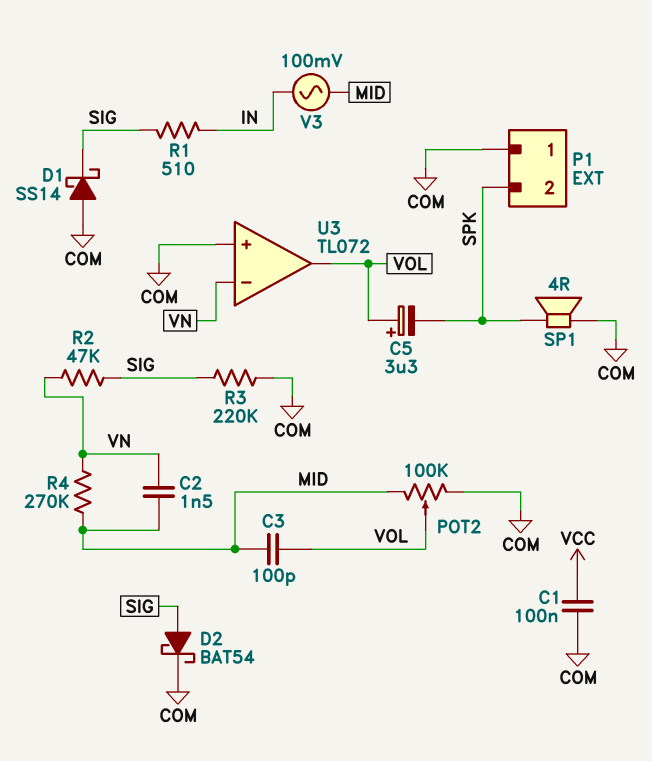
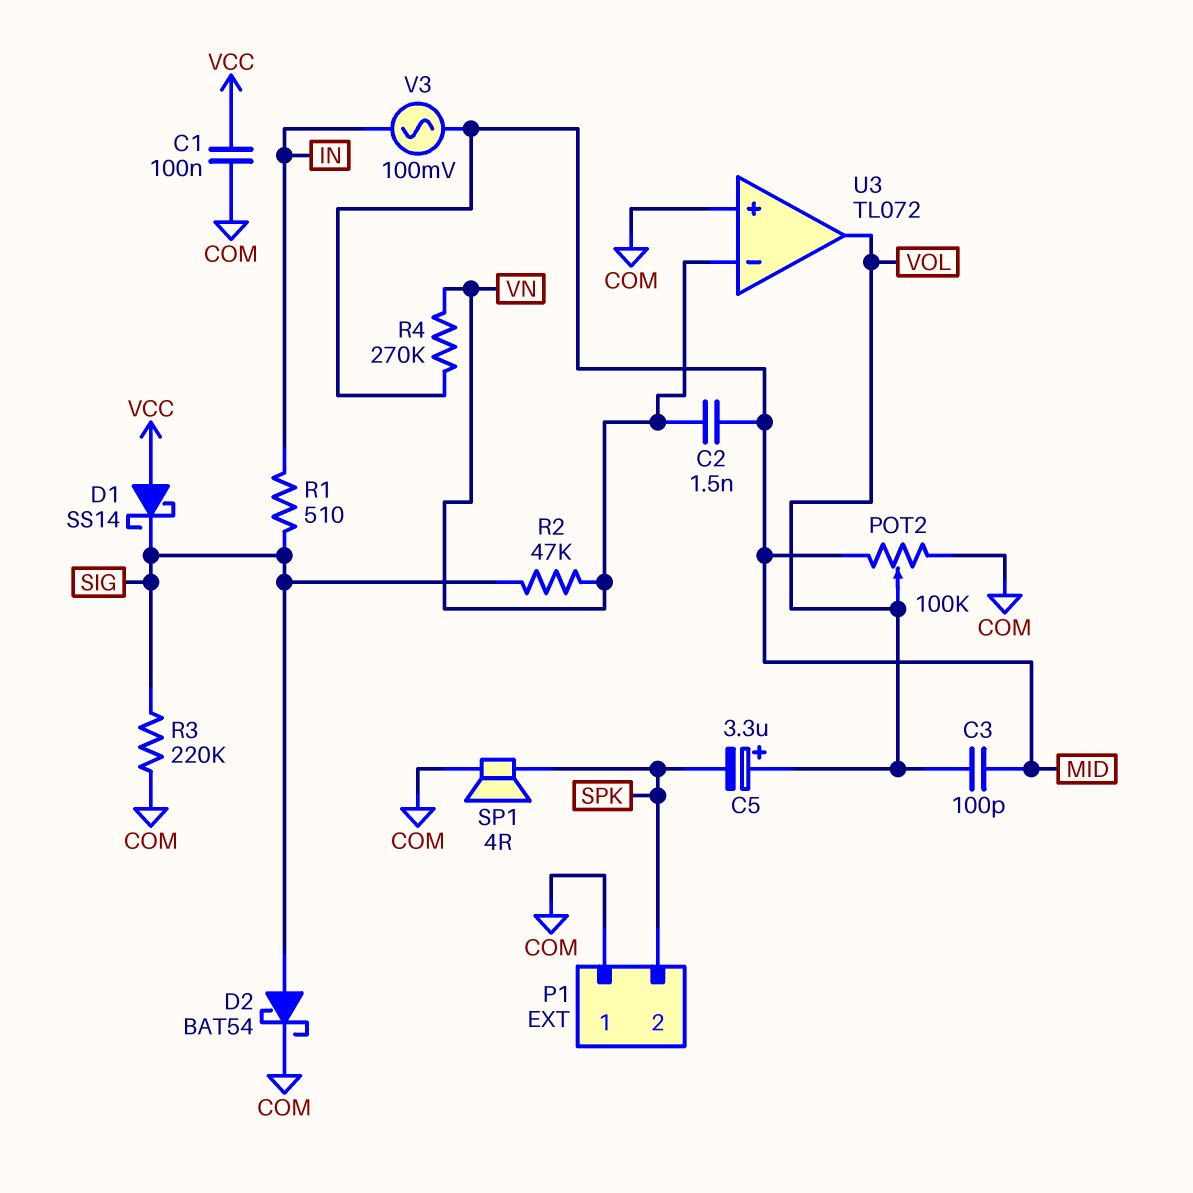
D1: schottky SS14 (A COM, K SIG) -> schottky SS14 (A VCC, K SIG)

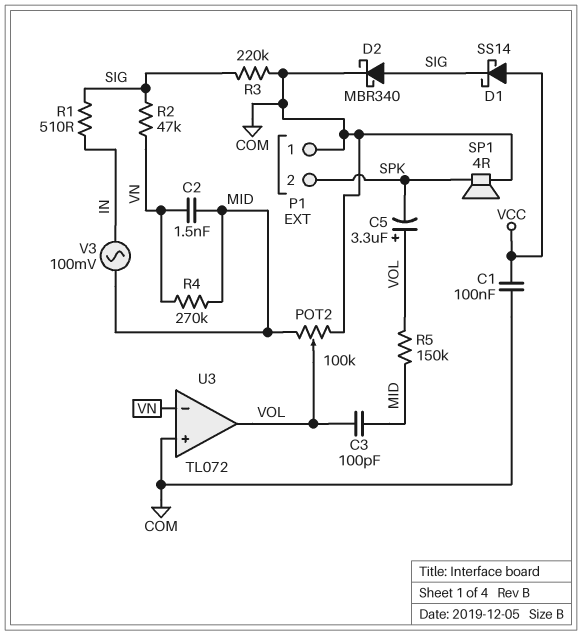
D2: schottky BAT54 (A SIG, K COM) -> schottky MBR340 (A SIG, K COM)
R5: none -> 150k (MID, VOL)

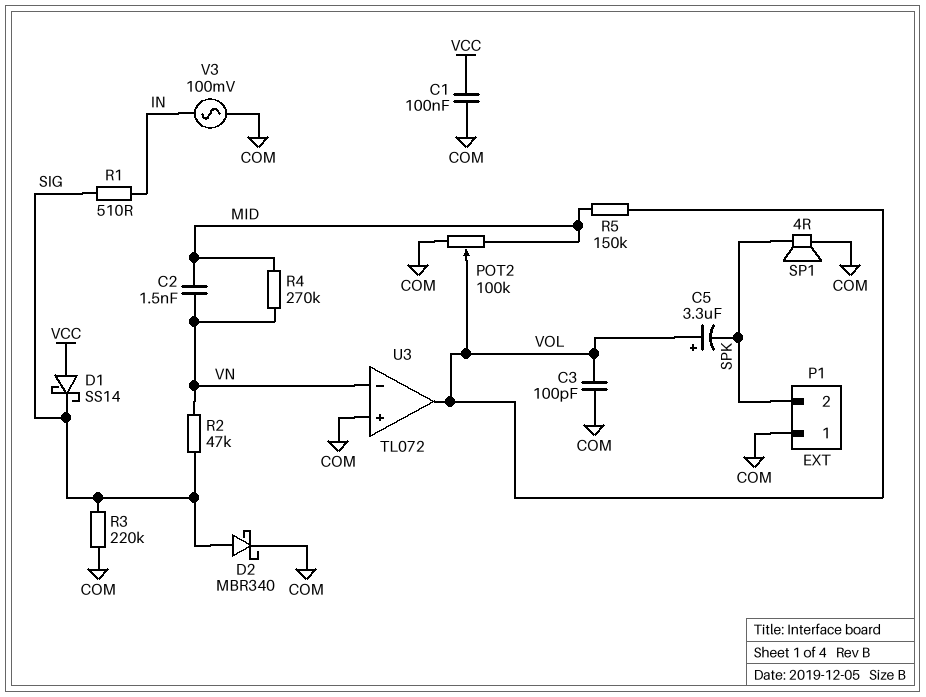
C3: 100pF (MID, VOL) -> 100pF (COM, VOL)
V3: AC 100mV (IN, MID) -> AC 100mV (COM, IN)

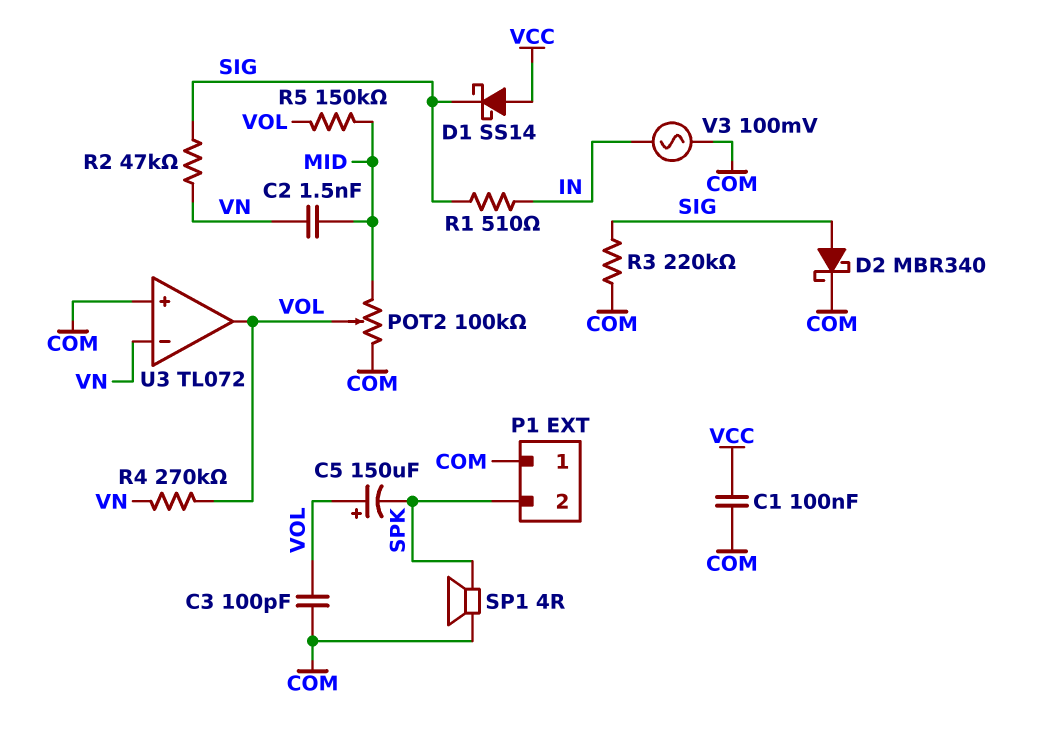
C5: 3.3uF (plus VOL, minus SPK) -> 150uF (plus VOL, minus SPK)
R4: 270k (MID, VN) -> 270k (VN, VOL)

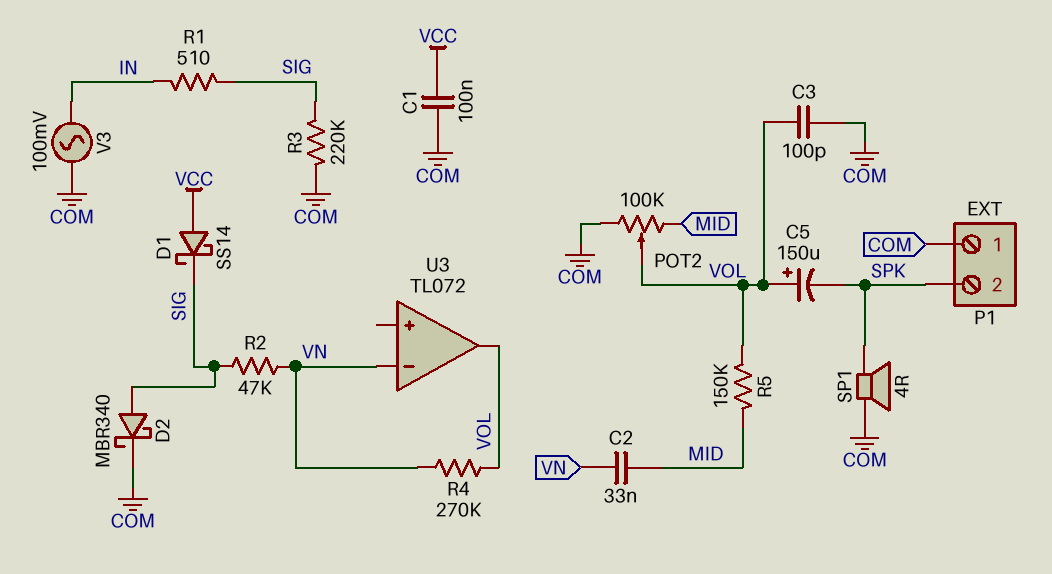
C2: 1.5nF (MID, VN) -> 33nF (MID, VN)
U3 pin in+: COM -> none

